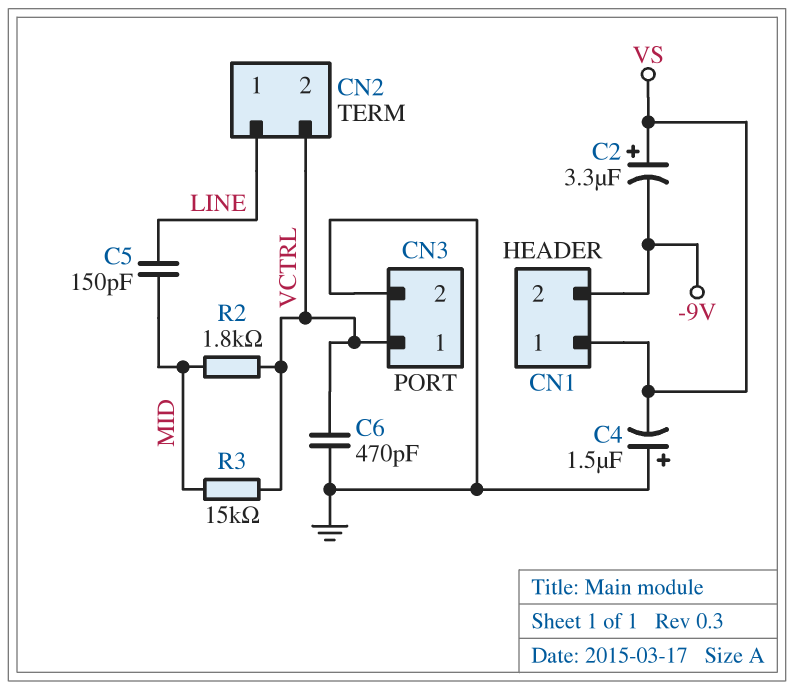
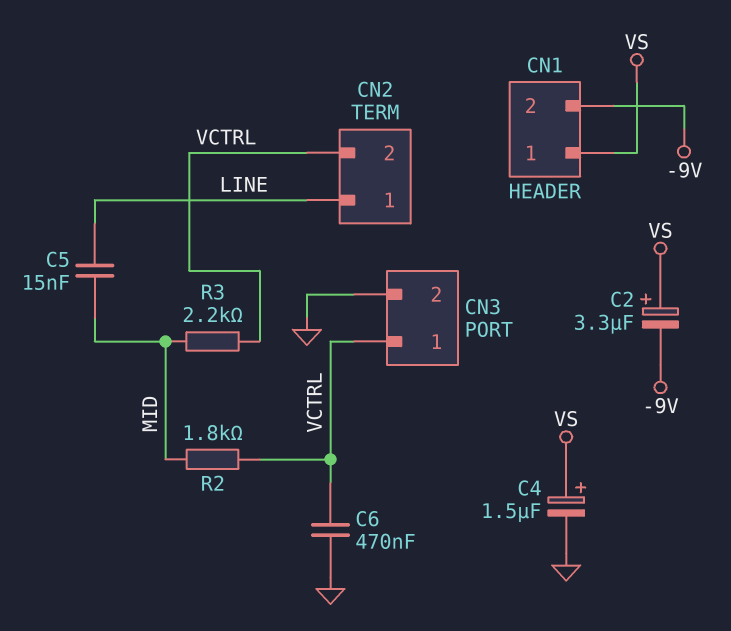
C4: 1.5uF (plus GND, minus VS) -> 1.5uF (plus VS, minus GND)
C5: 150pF (LINE, MID) -> 15nF (LINE, MID)
C6: 470pF (GND, VCTRL) -> 470nF (GND, VCTRL)
R3: 15k (MID, VCTRL) -> 2.2k (MID, VCTRL)

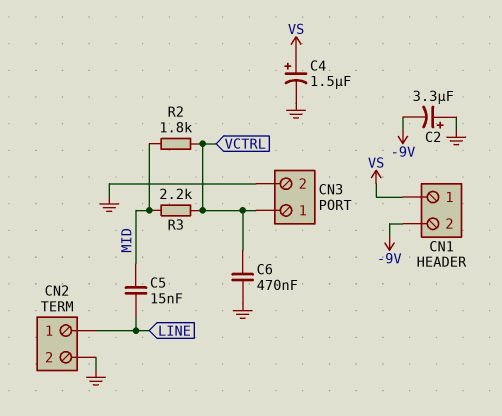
C2: 3.3uF (plus VS, minus -9V) -> 3.3uF (plus GND, minus -9V)
CN2 pin 2: VCTRL -> GND

